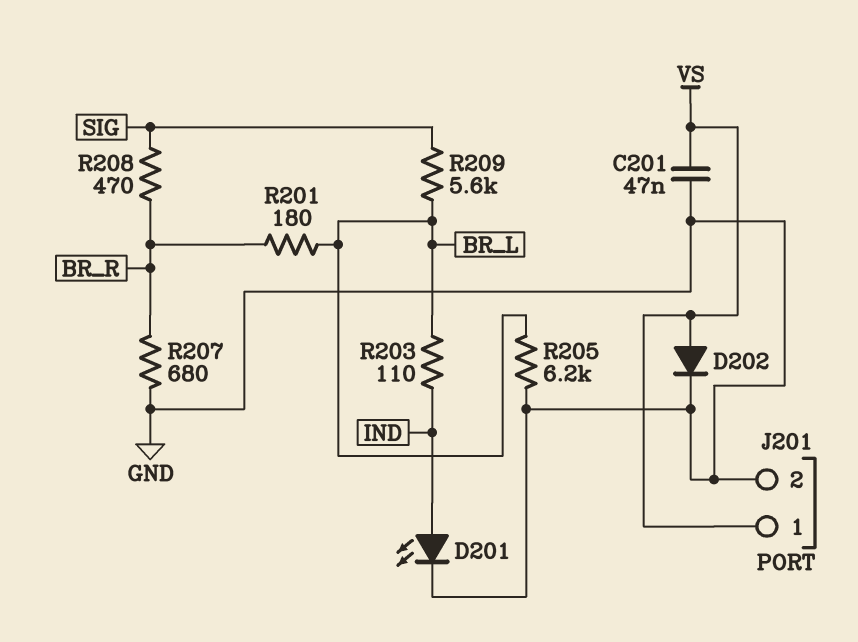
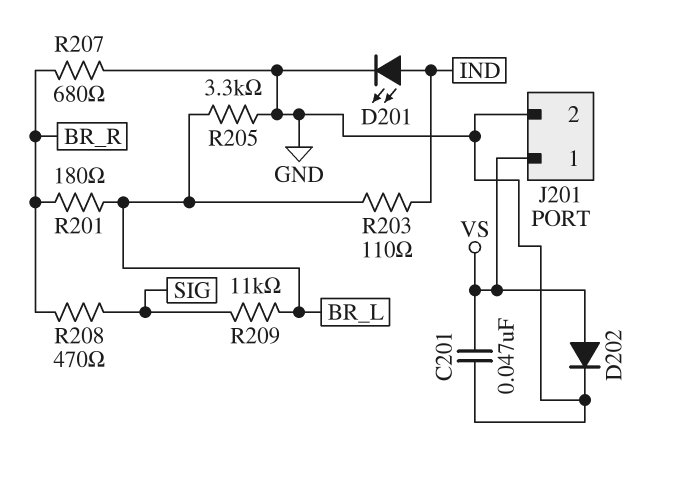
R205: 6.2k (BR_L, GND) -> 3.3k (BR_L, GND)
R209: 5.6k (BR_L, SIG) -> 11k (BR_L, SIG)

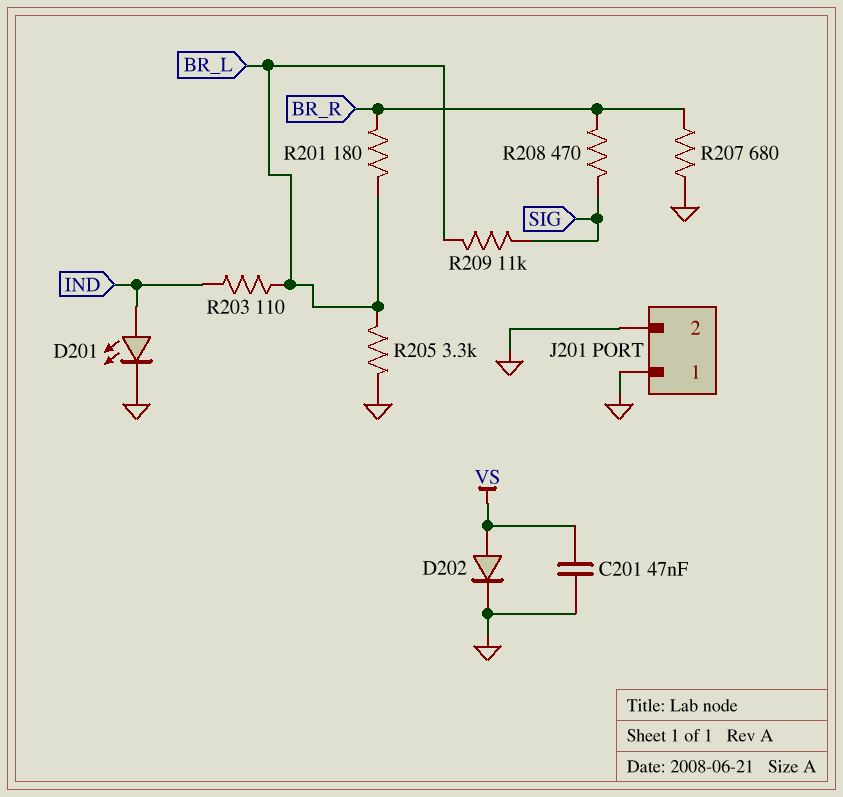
J201 pin 1: VS -> GND

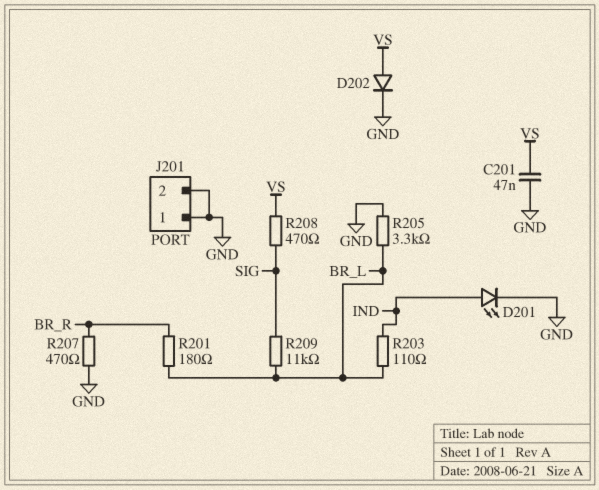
R207: 680 (BR_R, GND) -> 470 (BR_R, GND)
R208: 470 (BR_R, SIG) -> 470 (SIG, VS)

